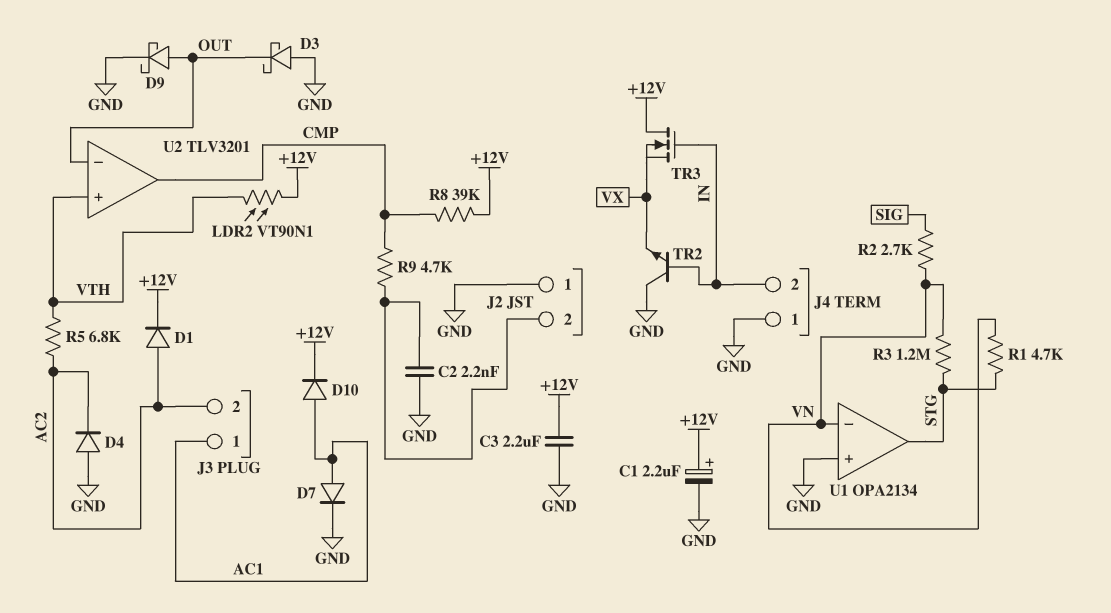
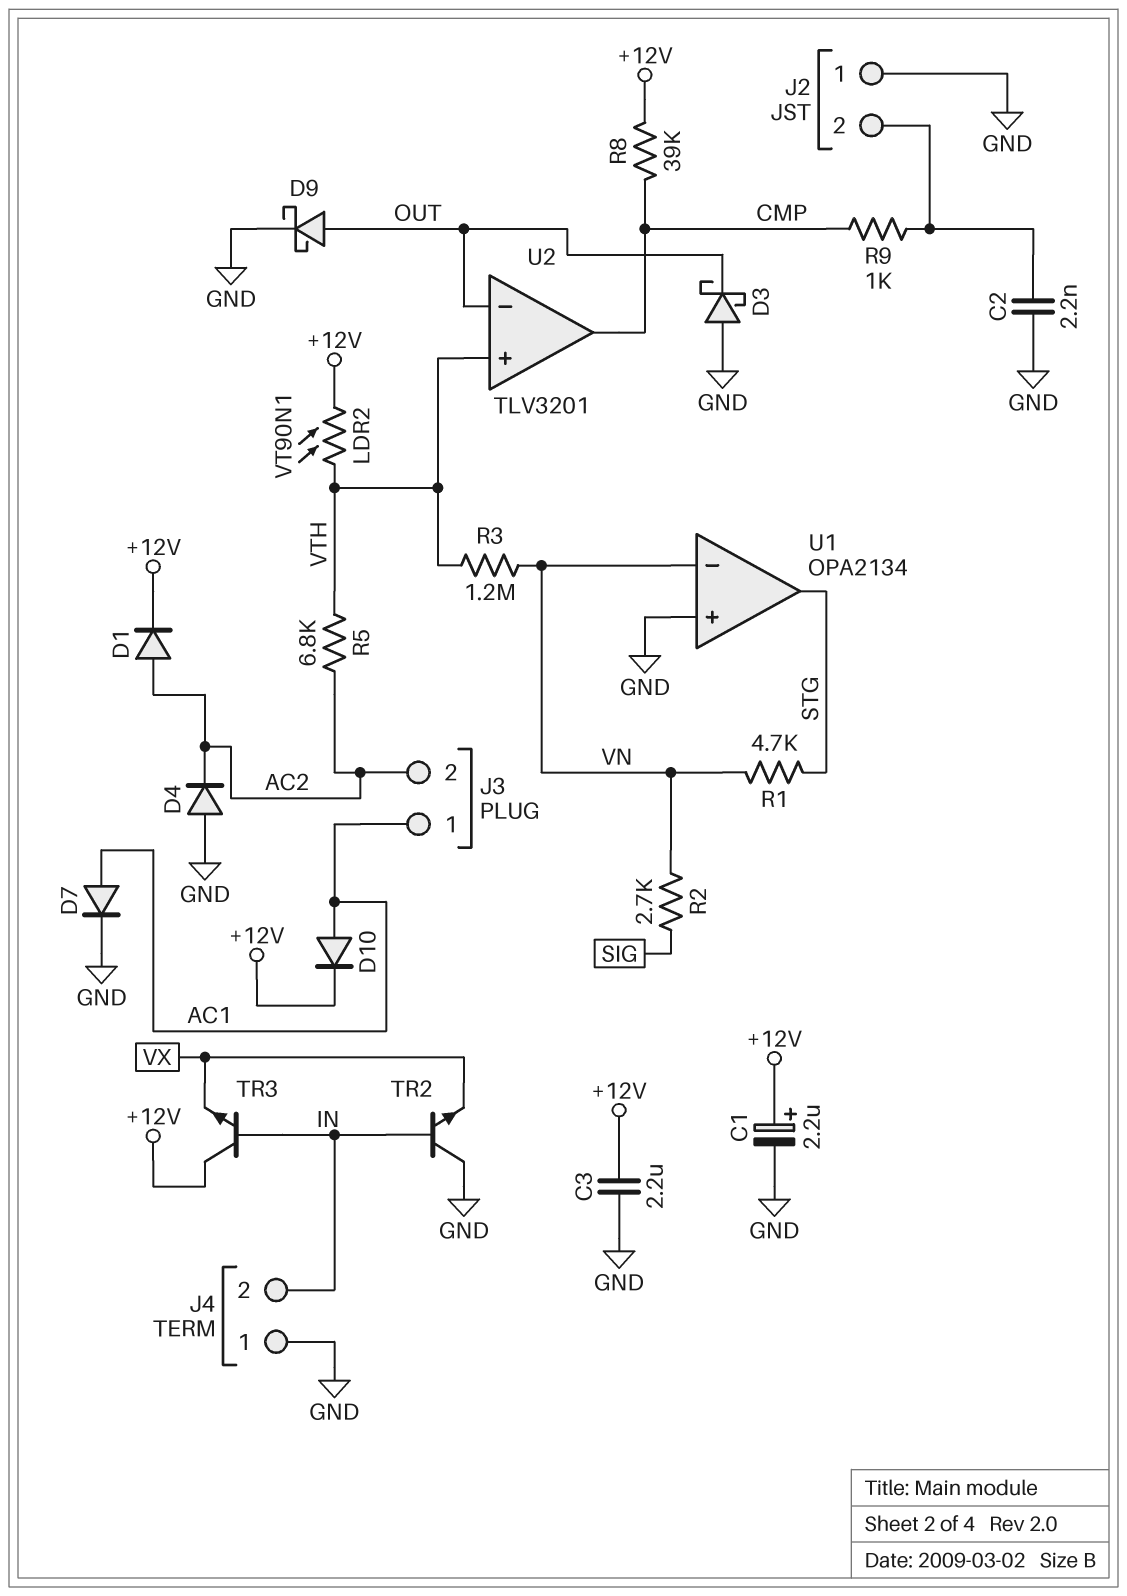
R3: 1.2M (STG, VN) -> 1.2M (VN, VTH)
R9: 4.7k (CMP, J2/2) -> 1k (CMP, J2/2)
TR3: NMOS (G IN, D +12V, S VX) -> NPN (B IN, C +12V, E VX)

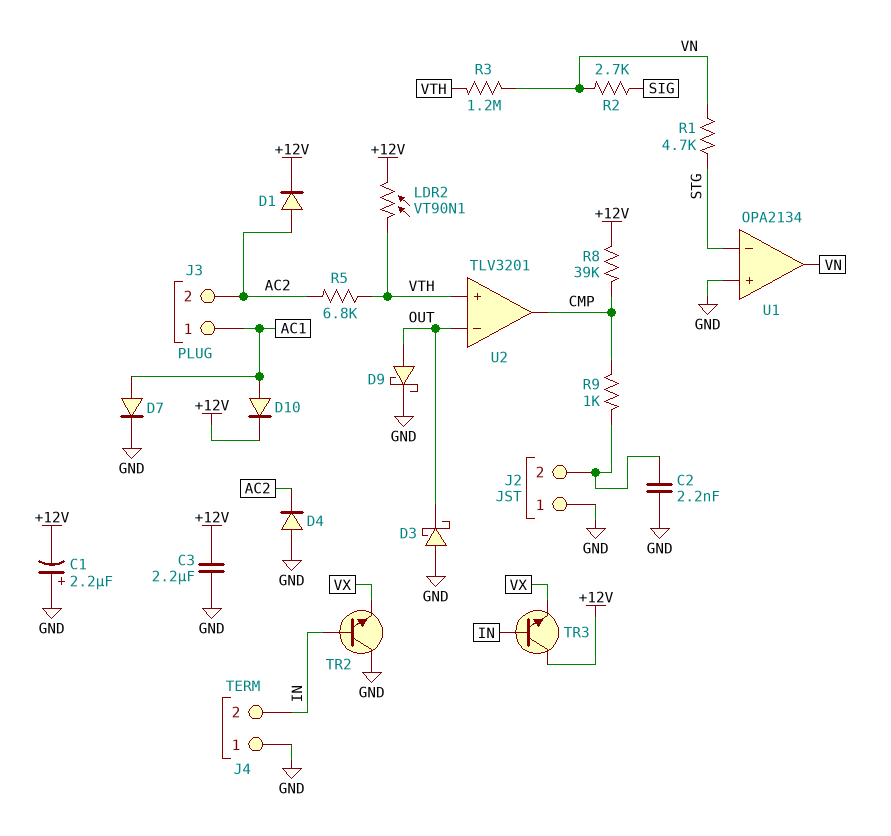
C1: 2.2uF (plus +12V, minus GND) -> 2.2uF (plus GND, minus +12V)
U1 pin in-: VN -> STG
U1 pin out: STG -> VN

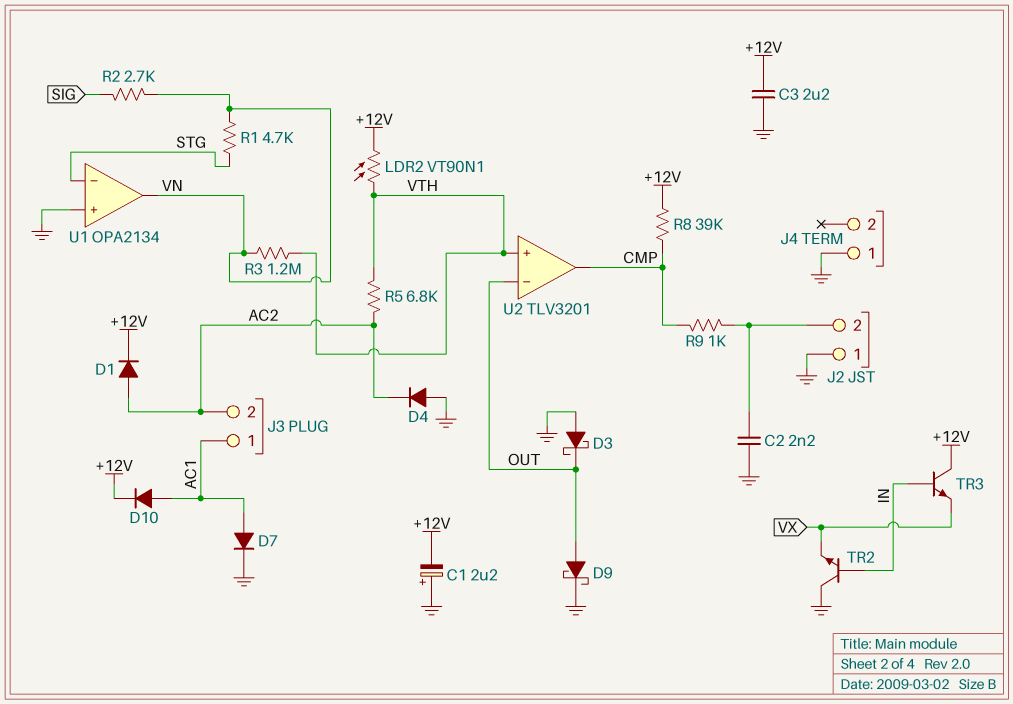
J4 pin 2: IN -> none

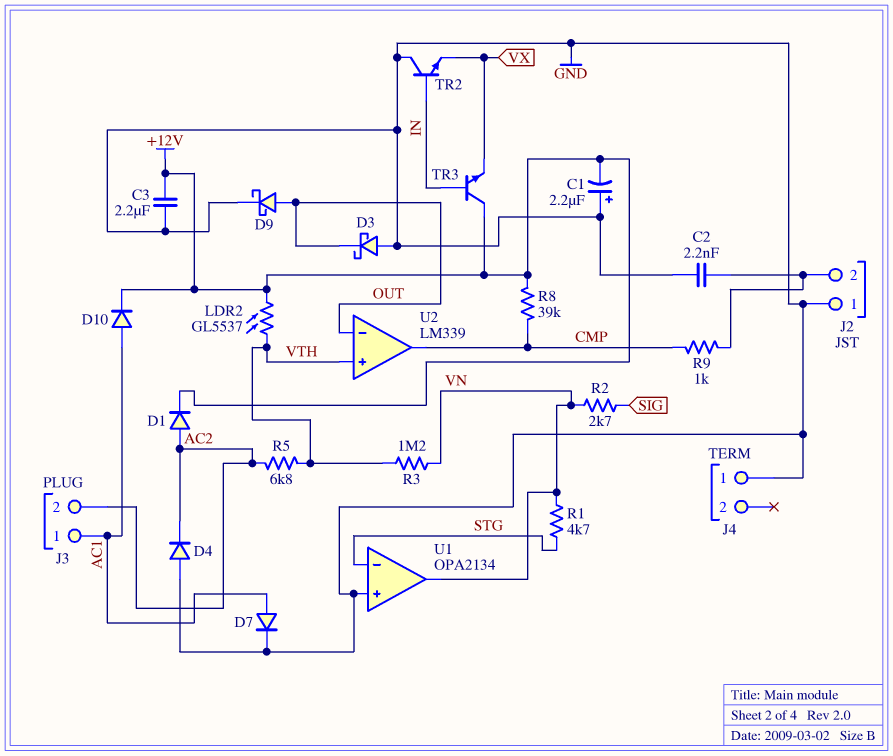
LDR2: VT90N1 (+12V, VTH) -> GL5537 (+12V, VTH)
U2: TLV3201 -> LM339

